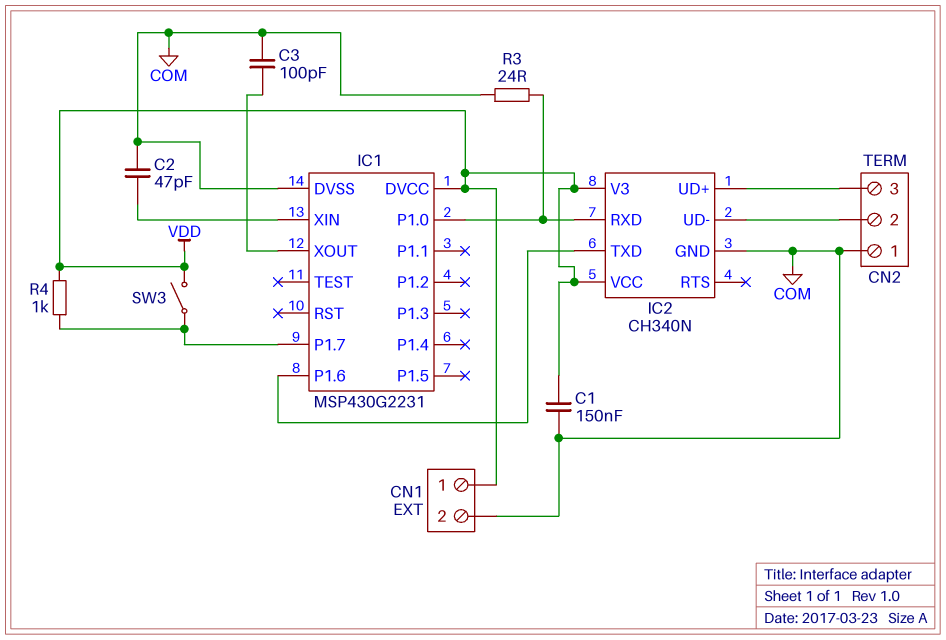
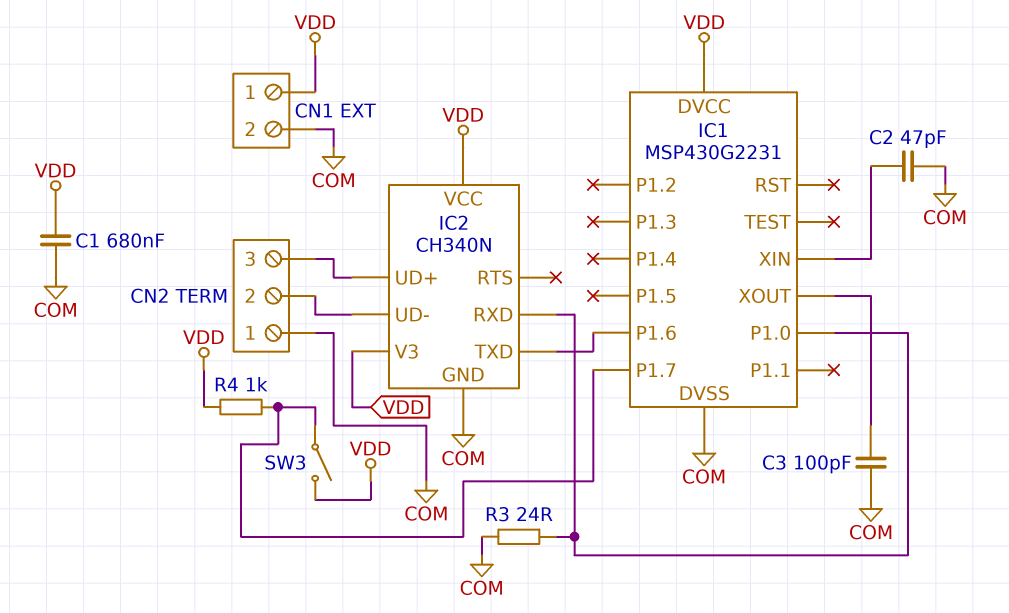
C1: 150nF (COM, VDD) -> 680nF (COM, VDD)

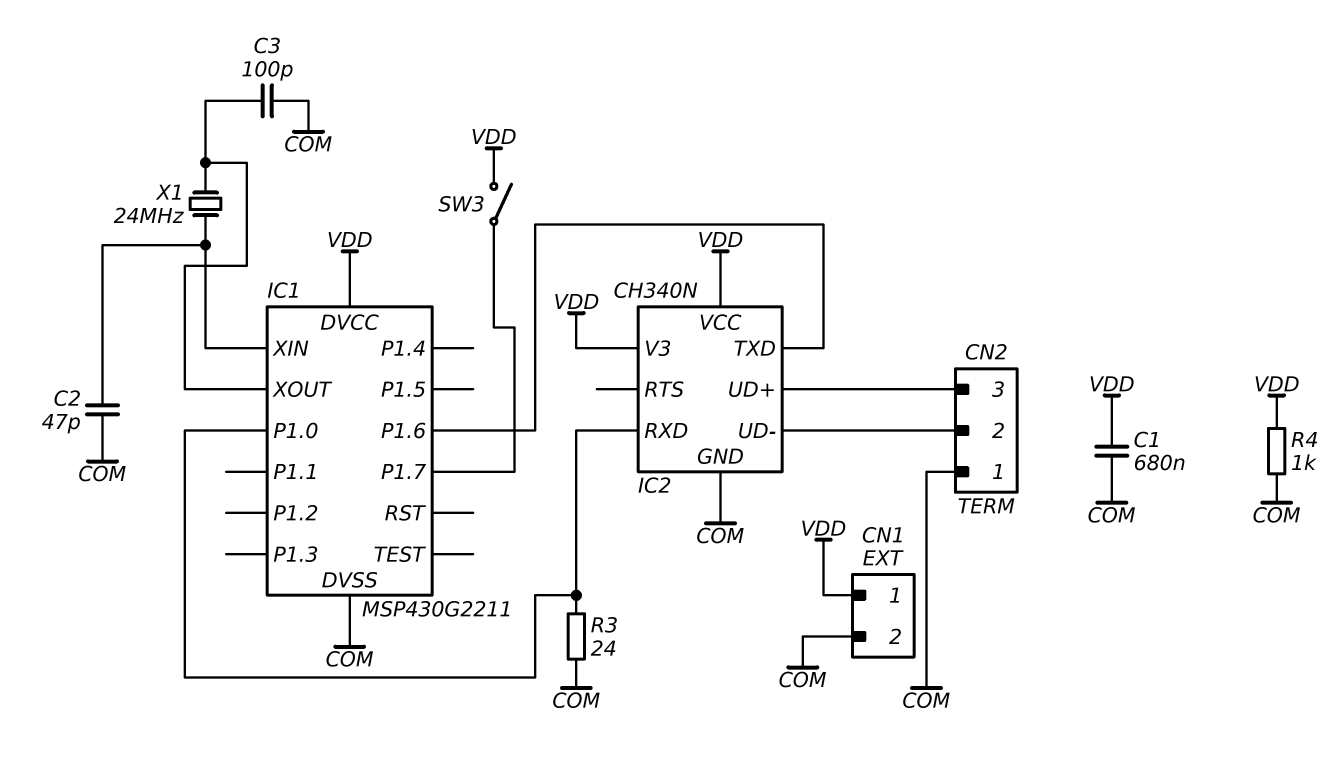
IC1: MSP430G2231 -> MSP430G2211
R4: 1k (IC1/P1.7, VDD) -> 1k (COM, VDD)
X1: none -> 24MHz (IC1/XIN, IC1/XOUT)

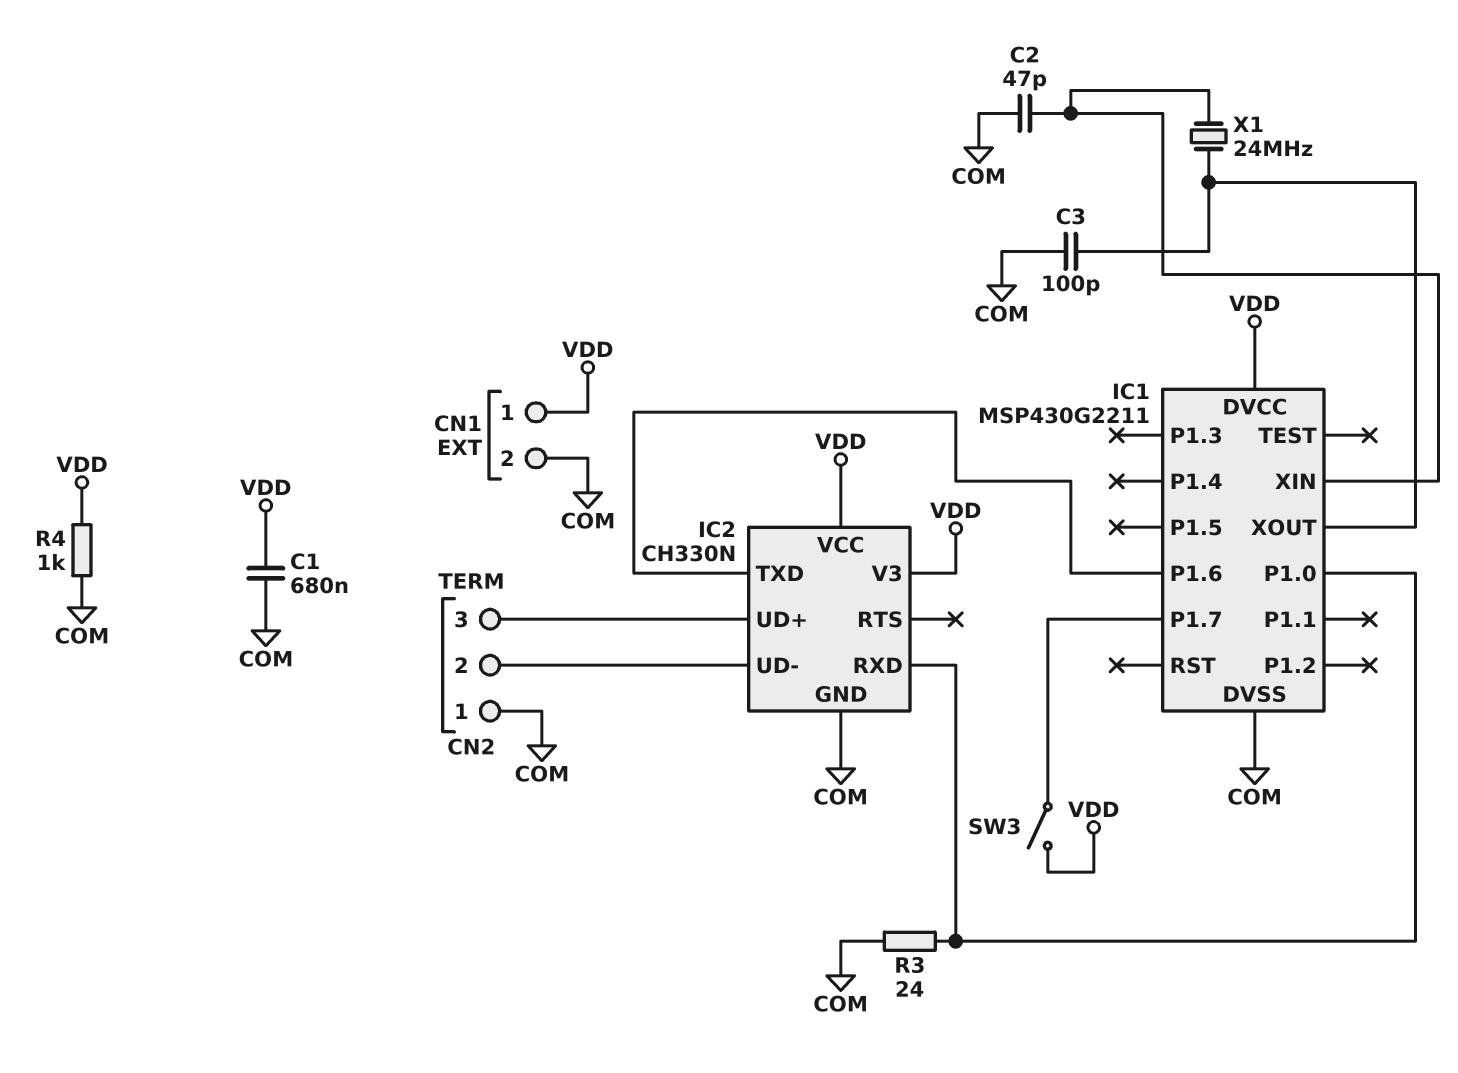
IC2: CH340N -> CH330N

